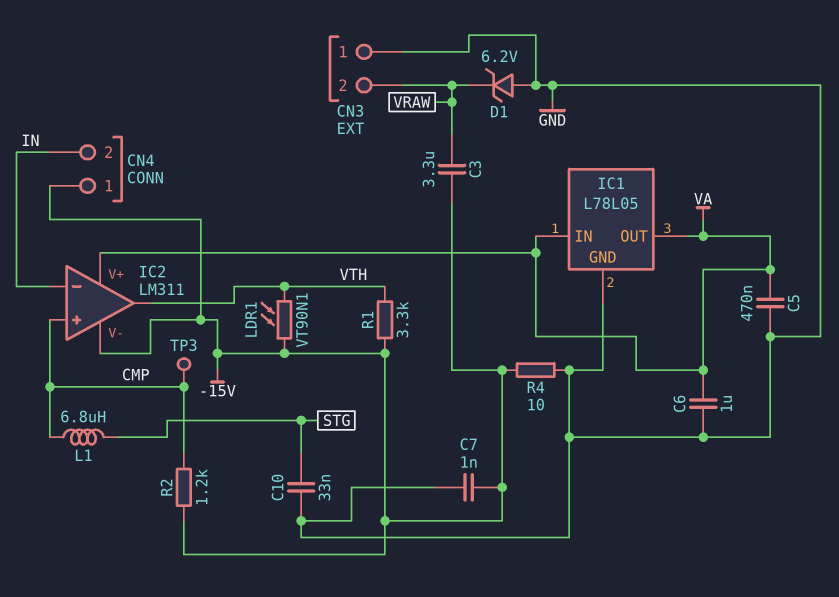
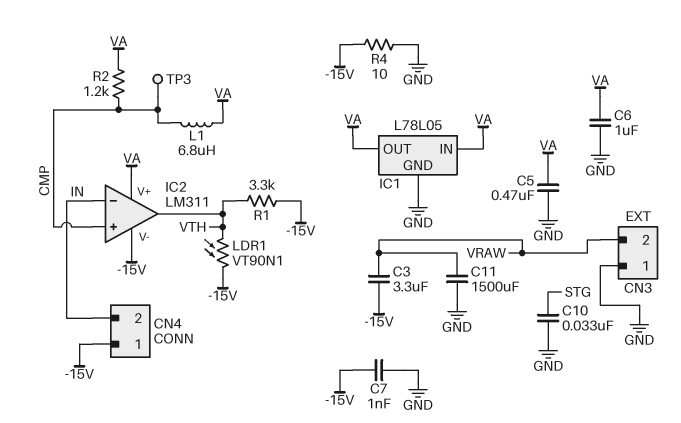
C11: none -> 1500uF (GND, VRAW)
D1: zener 6.2V (A GND, K VRAW) -> none
L1: 6.8uH (CMP, STG) -> 6.8uH (CMP, VA)
R2: 1.2k (-15V, CMP) -> 1.2k (CMP, VA)

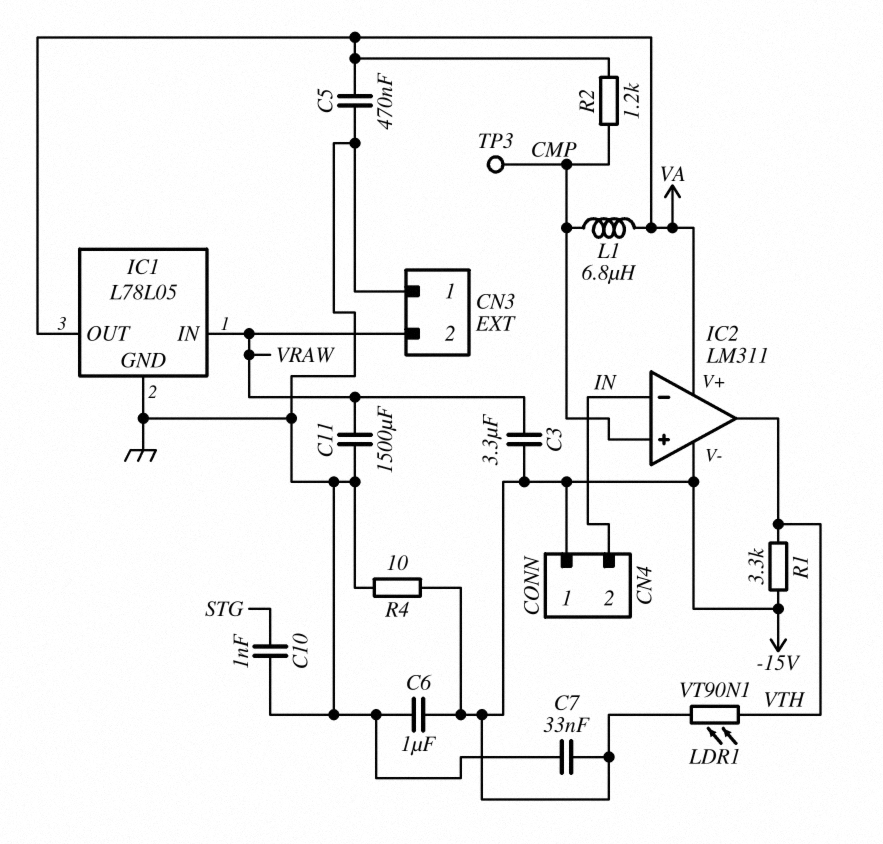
C6: 1uF (GND, VA) -> 1uF (-15V, GND)
C7: 1nF (-15V, GND) -> 33nF (-15V, GND)
C10: 33nF (GND, STG) -> 1nF (GND, STG)
IC1 pin IN: VA -> VRAW

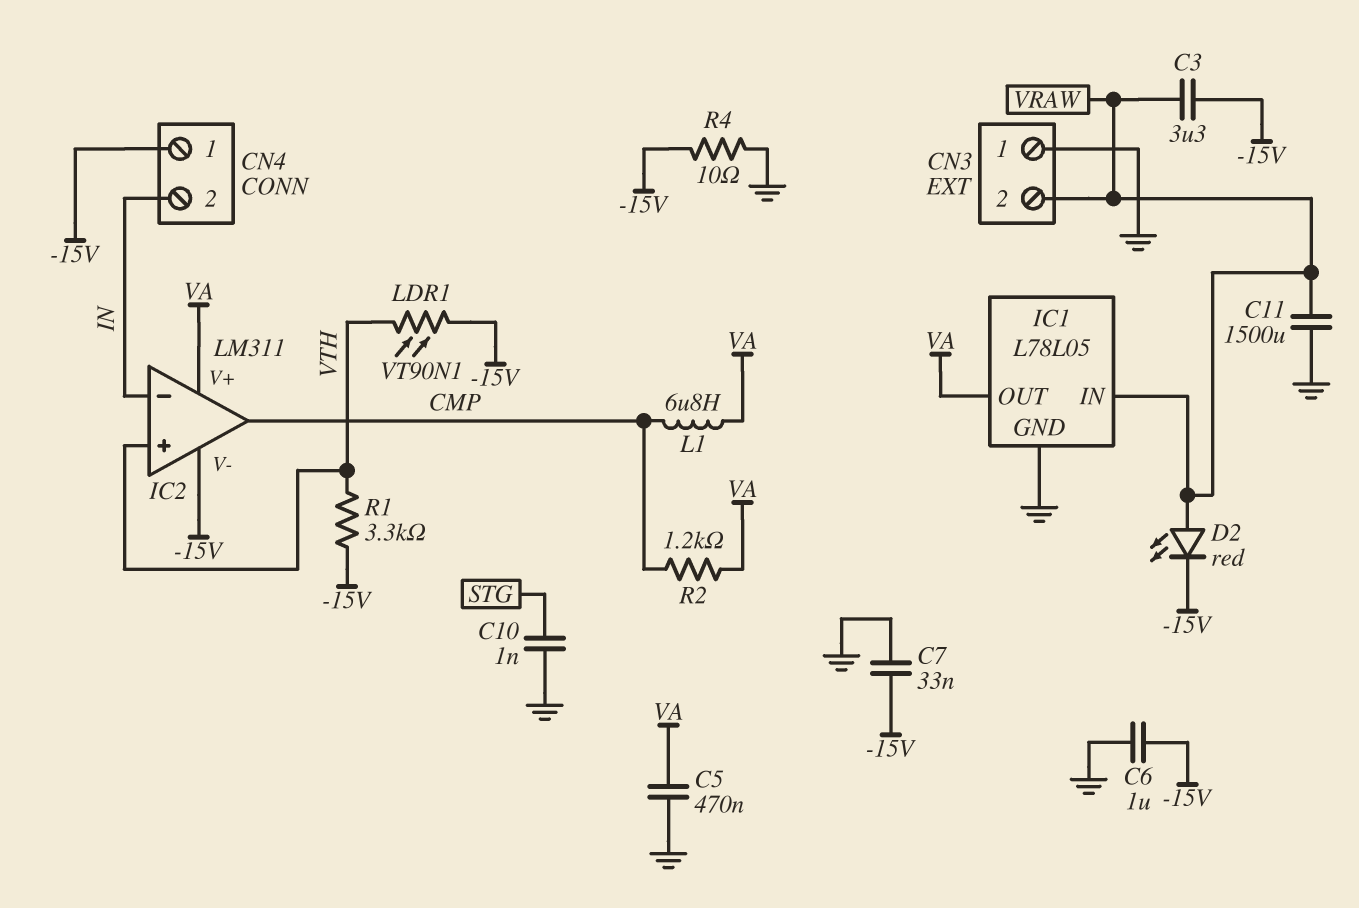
D2: none -> LED red (A VRAW, K -15V)
IC2 pin in+: CMP -> VTH
IC2 pin out: VTH -> CMP
TP3: test point (CMP) -> none

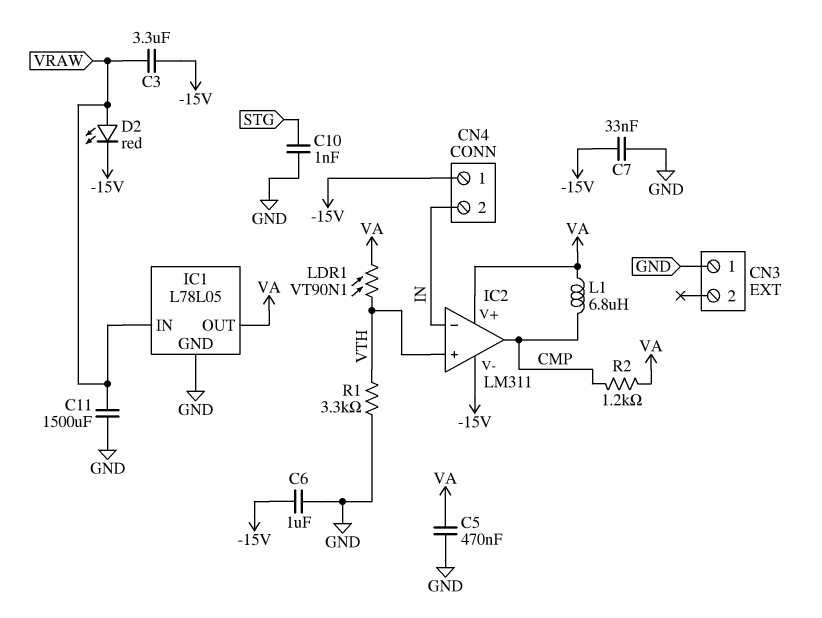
CN3 pin 2: VRAW -> none
LDR1: VT90N1 (-15V, VTH) -> VT90N1 (VA, VTH)
R1: 3.3k (-15V, VTH) -> 3.3k (GND, VTH)
R4: 10 (-15V, GND) -> none

